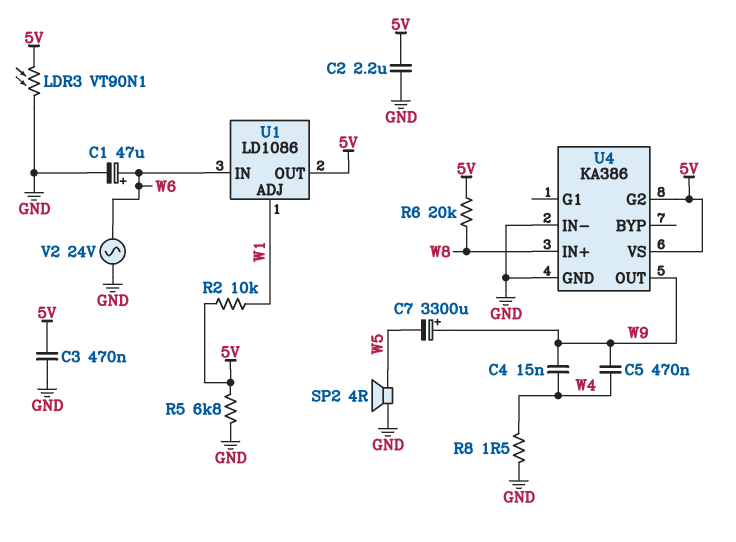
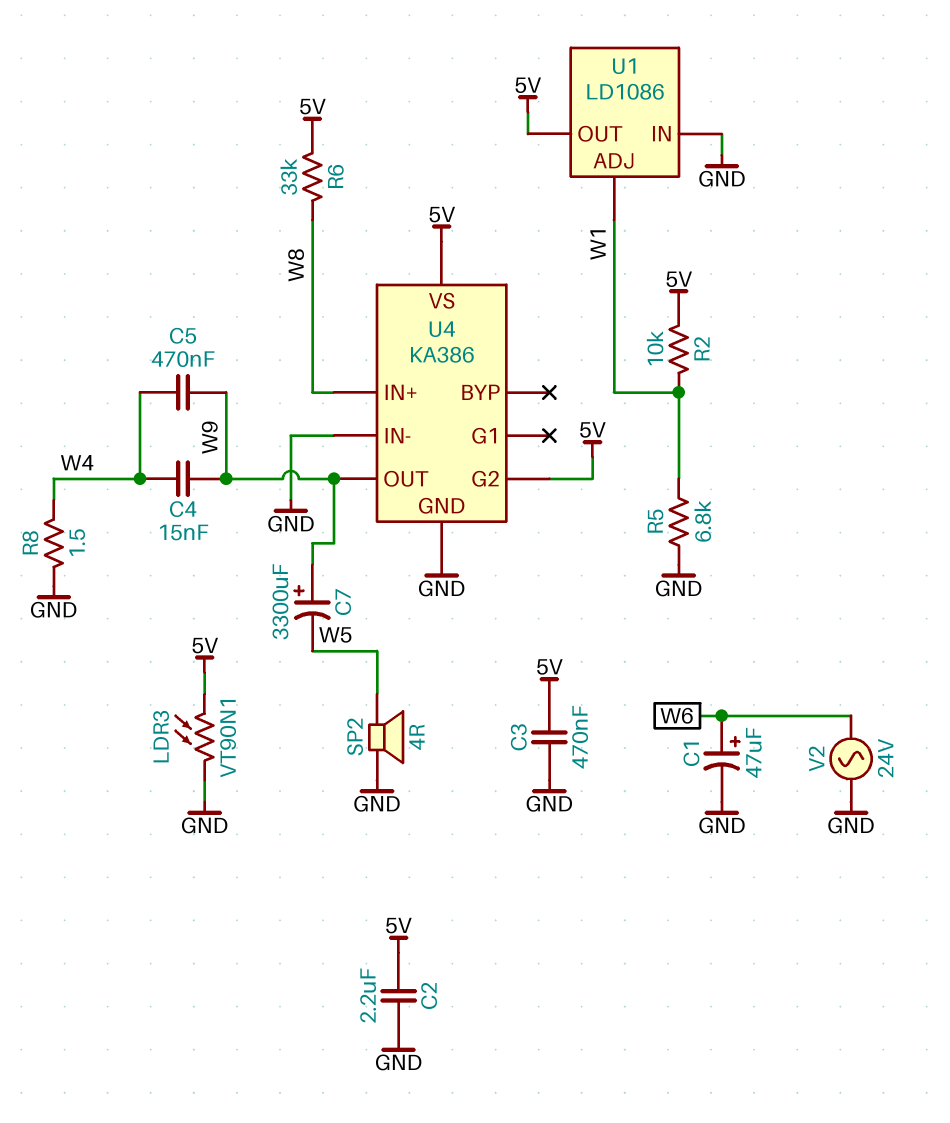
R5: 6.8k (5V, GND) -> 6.8k (GND, W1)
R6: 20k (5V, W8) -> 33k (5V, W8)
U1 pin IN: W6 -> GND

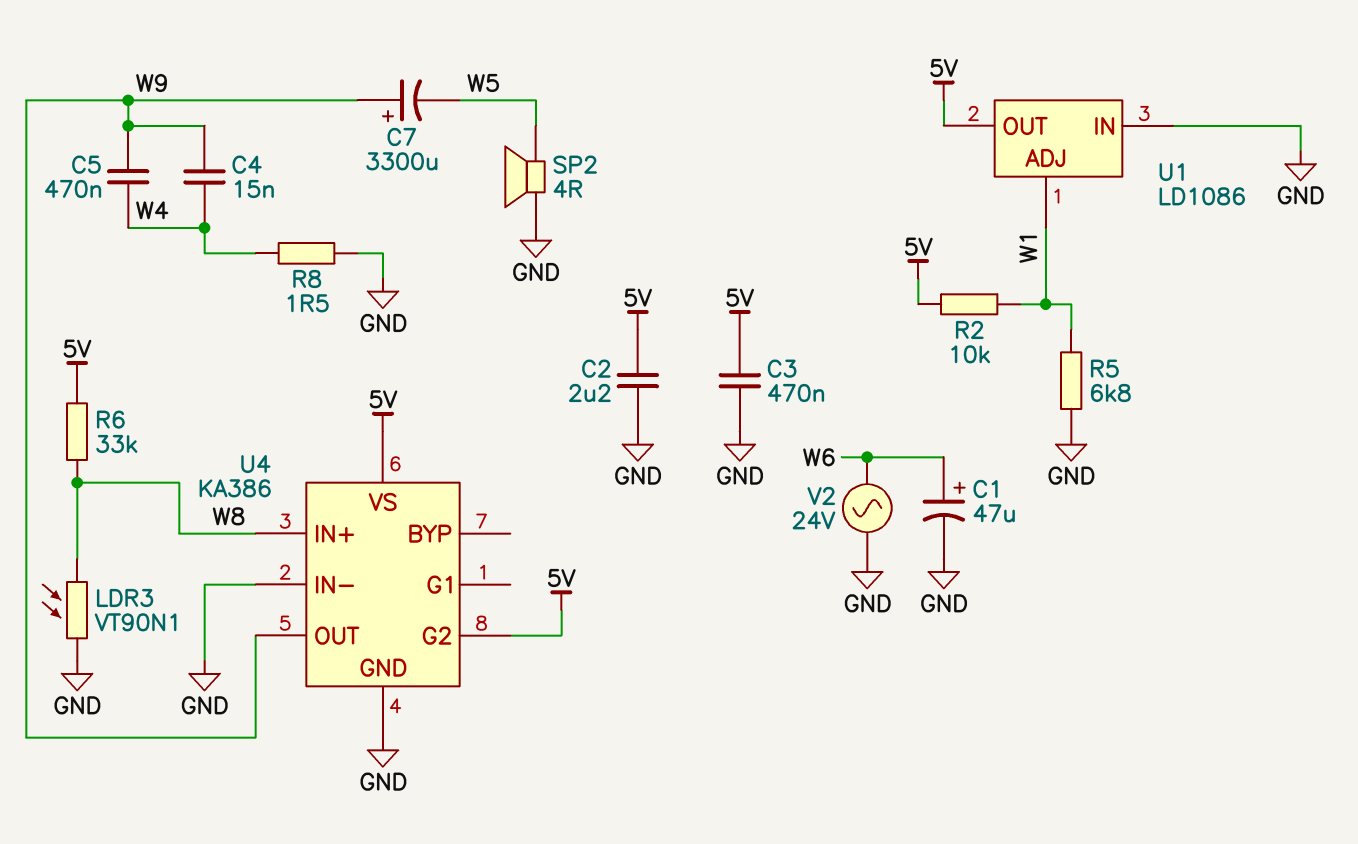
LDR3: VT90N1 (5V, GND) -> VT90N1 (GND, W8)

